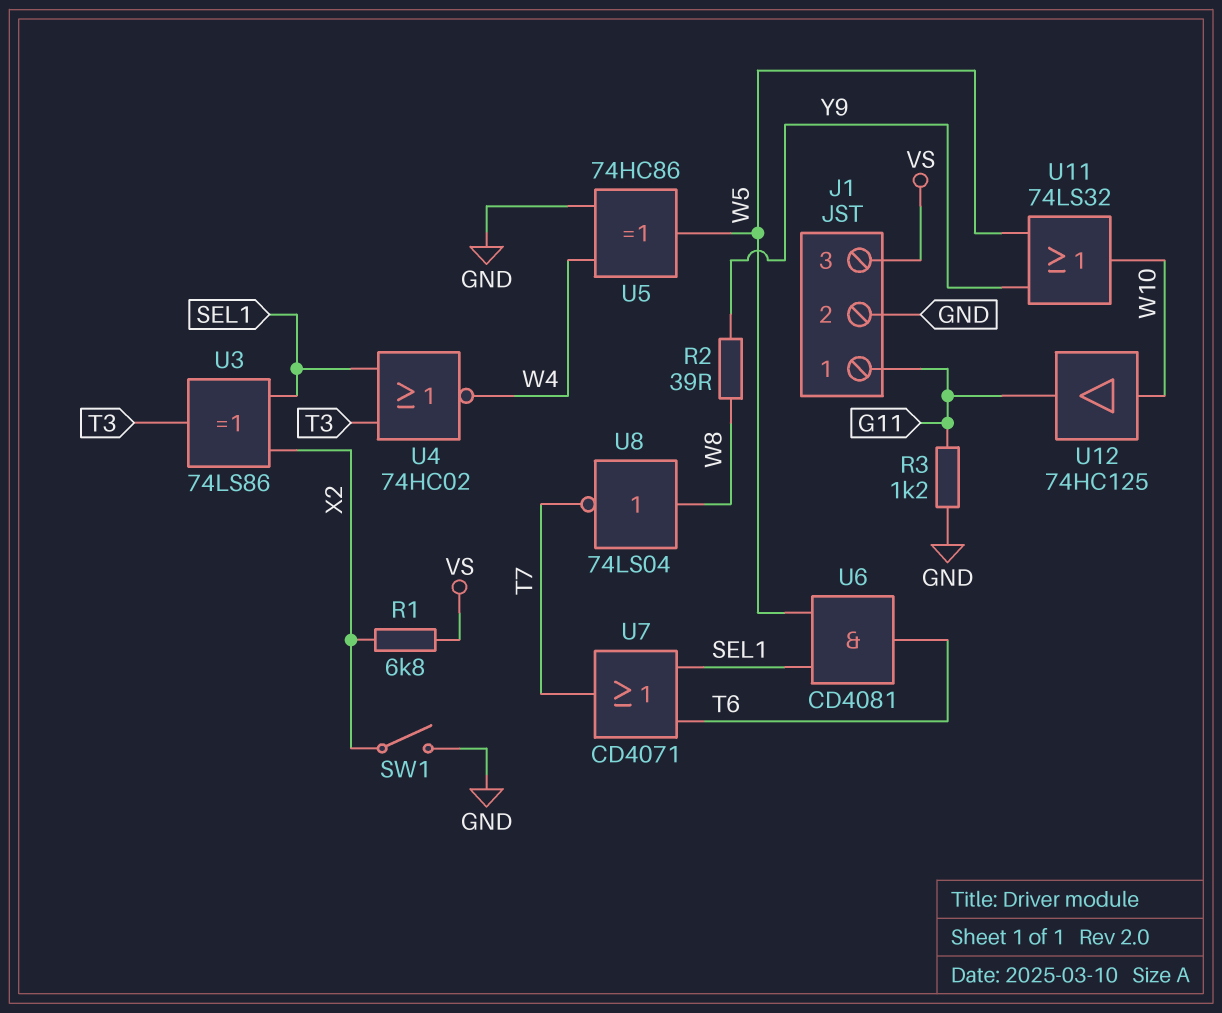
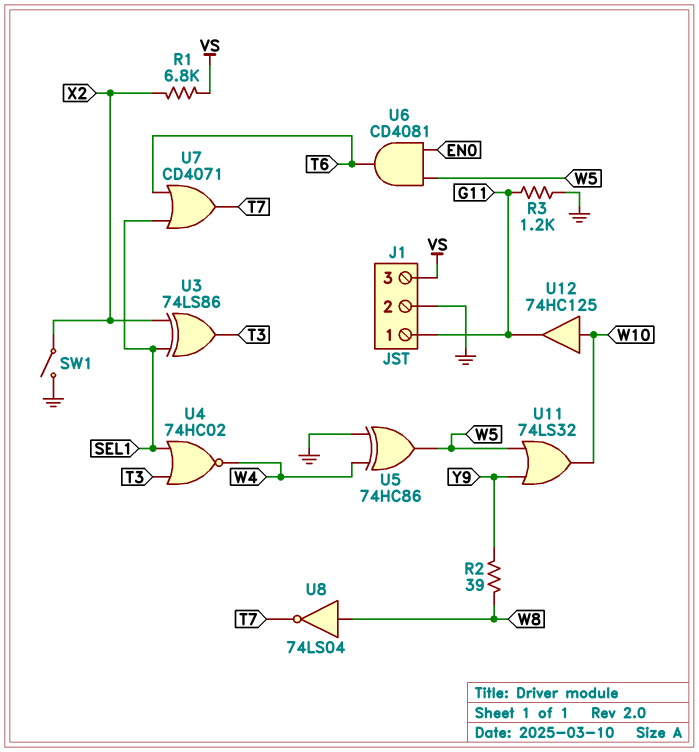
U6: AND CD4081 (in SEL1, in W5, out T6) -> AND CD4081 (in EN0, in W5, out T6)

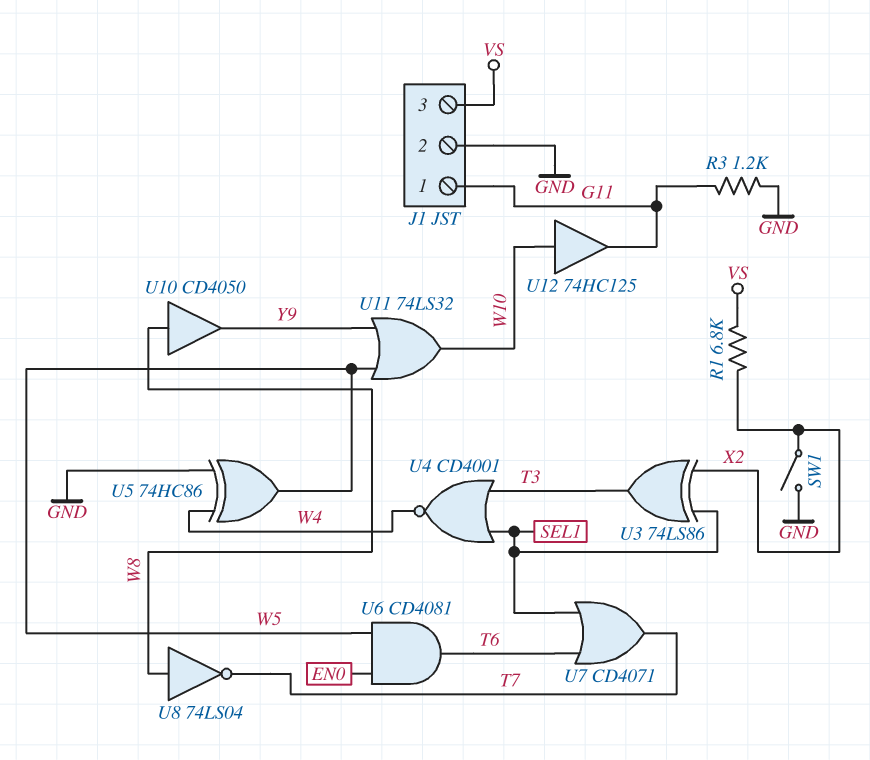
R2: 39 (W8, Y9) -> none
U4: NOR 74HC02 (in SEL1, in T3, out W4) -> NOR CD4001 (in SEL1, in T3, out W4)
U10: none -> buffer CD4050 (in W8, out Y9)

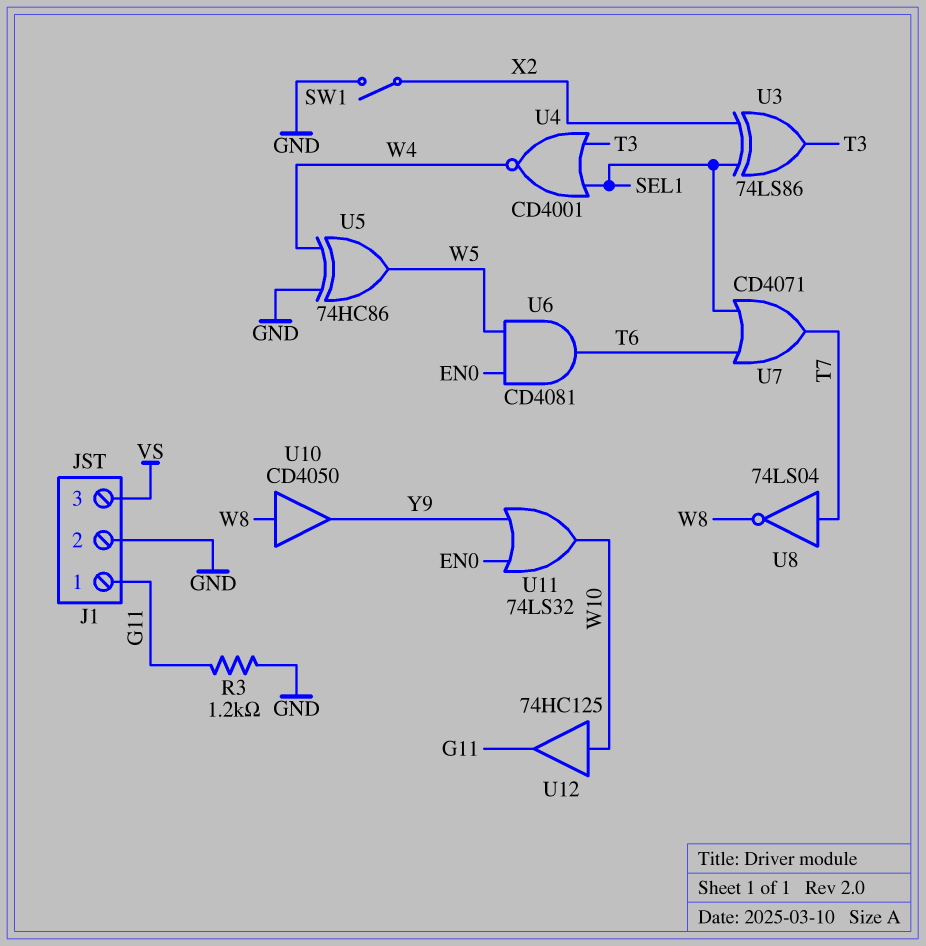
R1: 6.8k (VS, X2) -> none
U8: NOT 74LS04 (in W8, out T7) -> NOT 74LS04 (in T7, out W8)
U11: OR 74LS32 (in W5, in Y9, out W10) -> OR 74LS32 (in EN0, in Y9, out W10)

